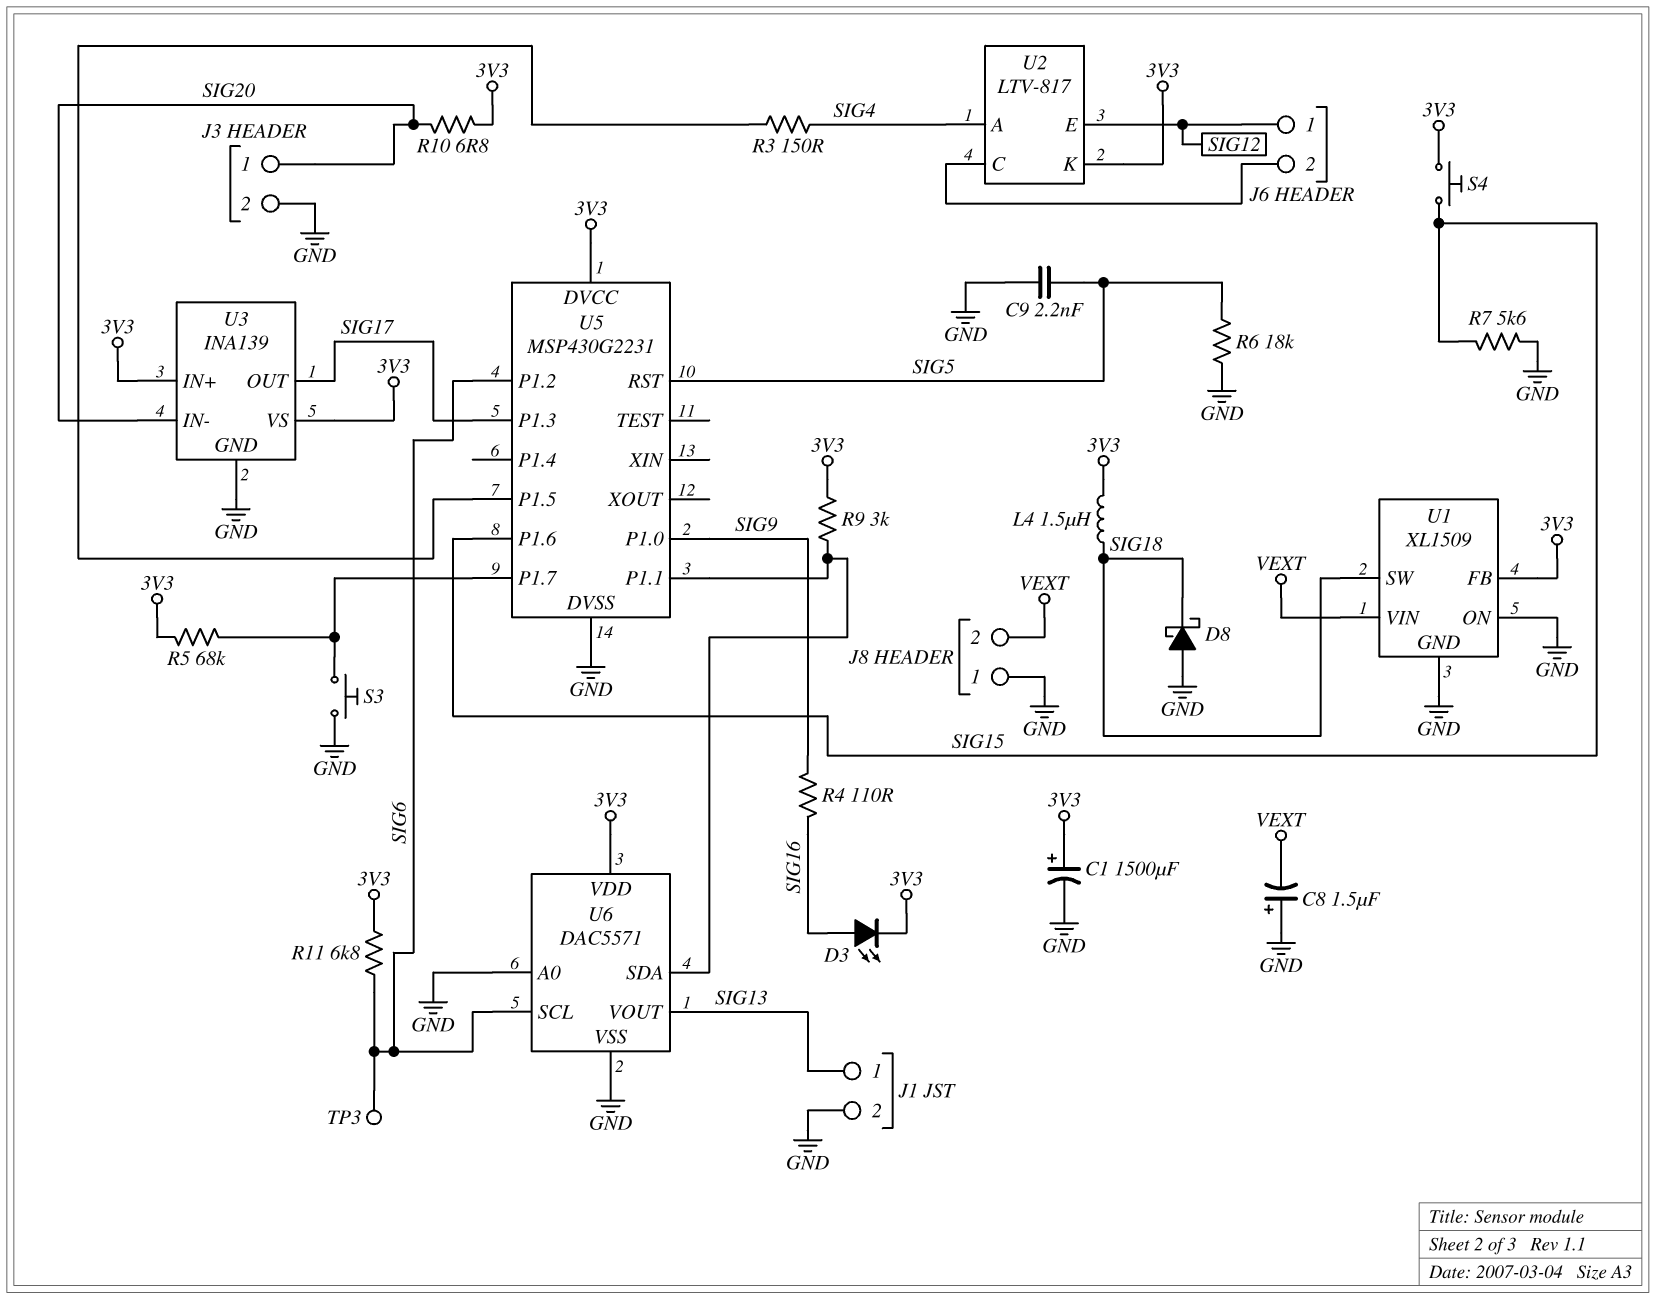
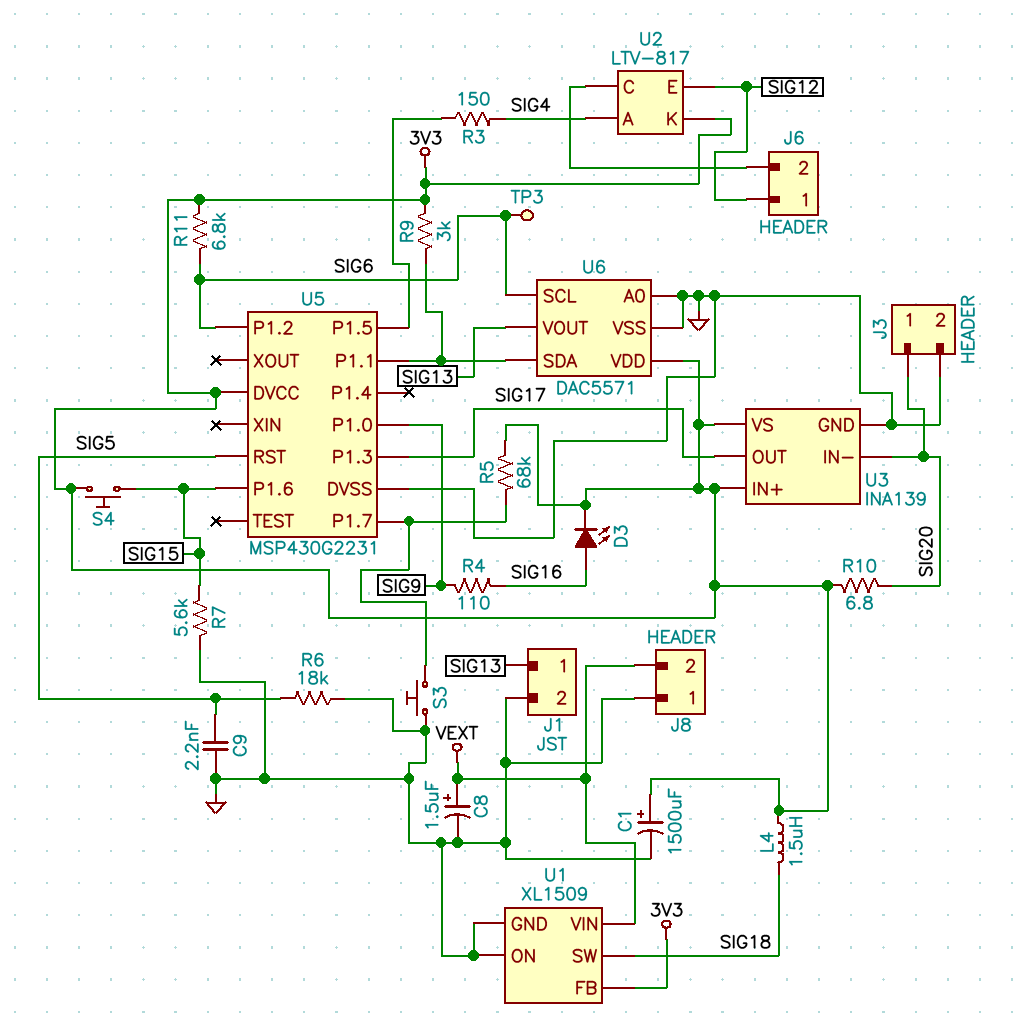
C8: 1.5uF (plus GND, minus VEXT) -> 1.5uF (plus VEXT, minus GND)
D8: schottky (A GND, K SIG18) -> none

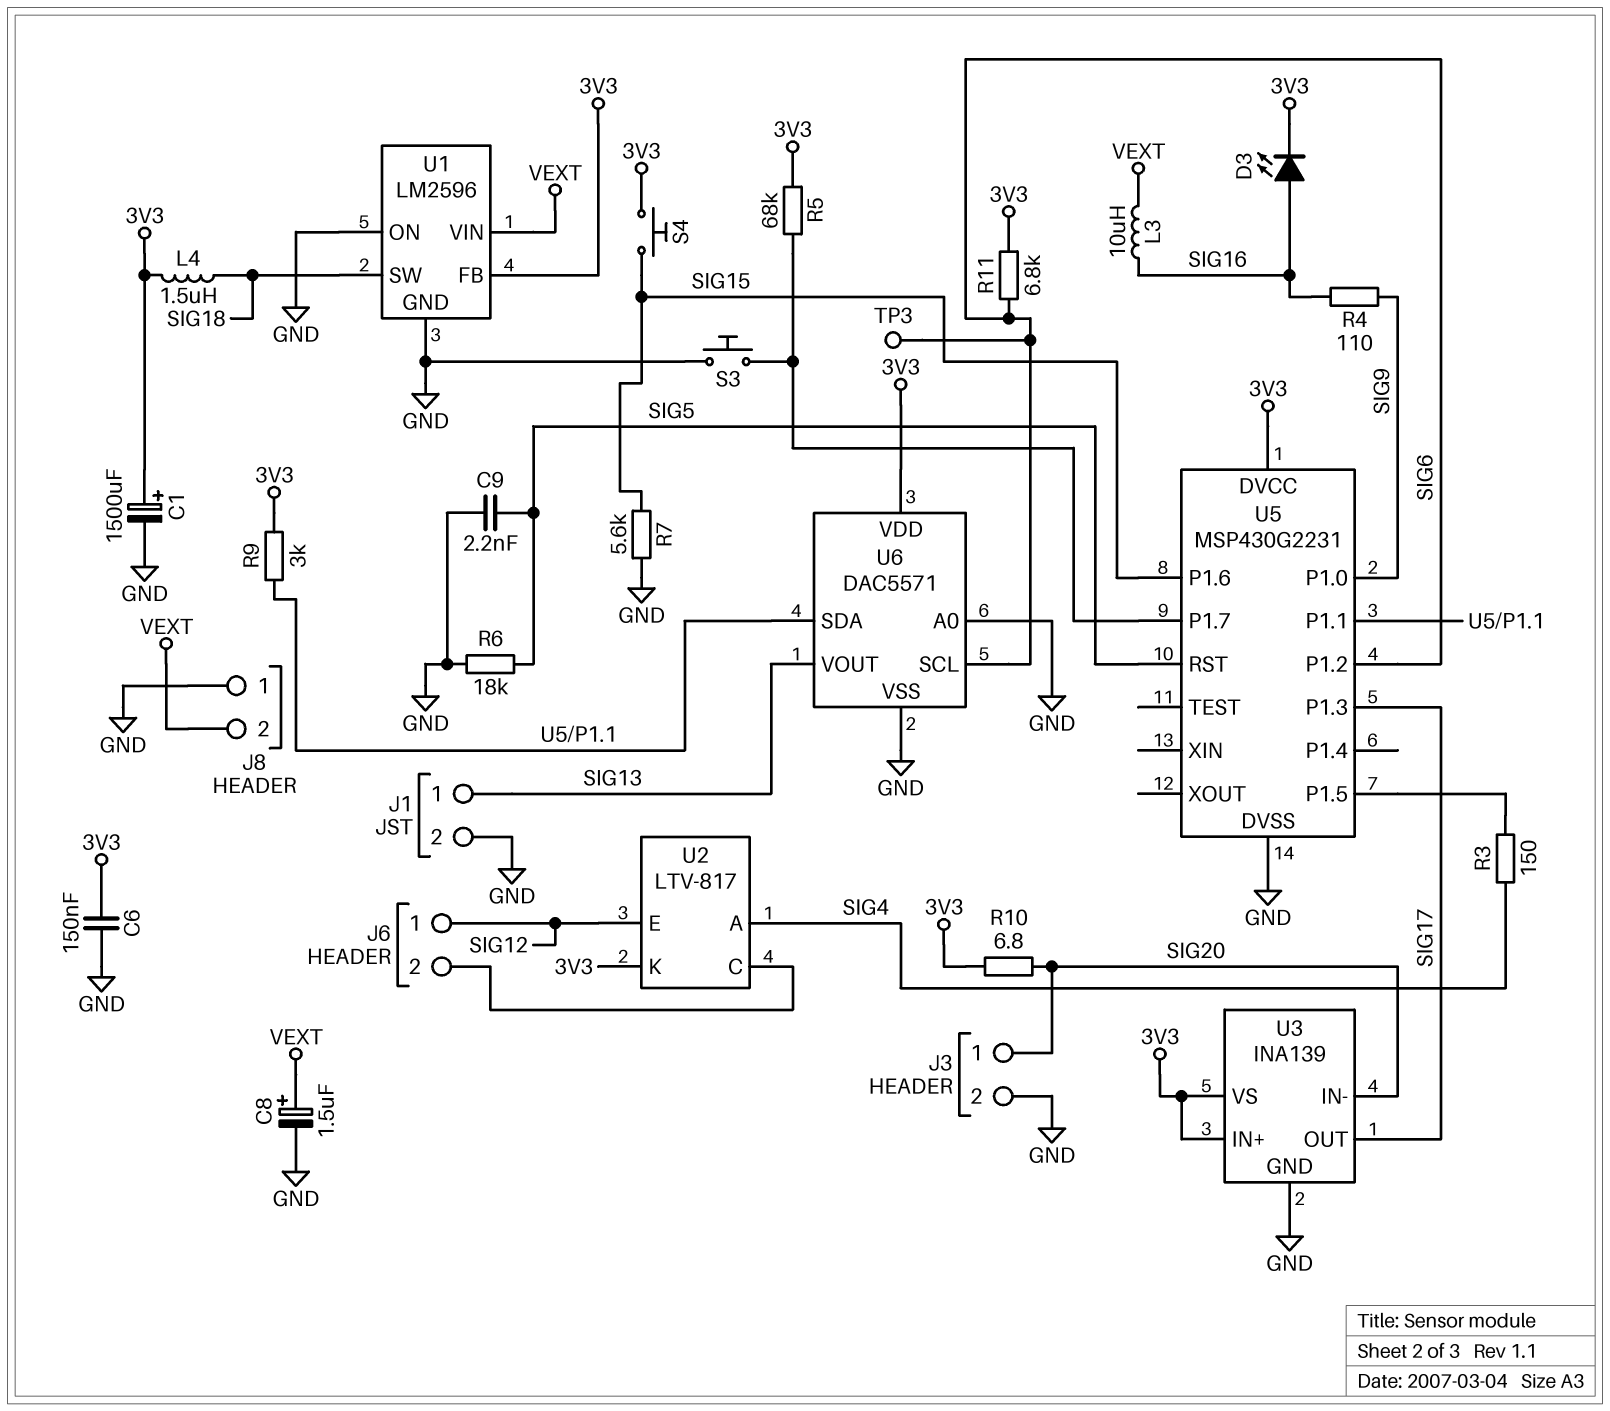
C6: none -> 150nF (3V3, GND)
L3: none -> 10uH (SIG16, VEXT)
U1: XL1509 -> LM2596

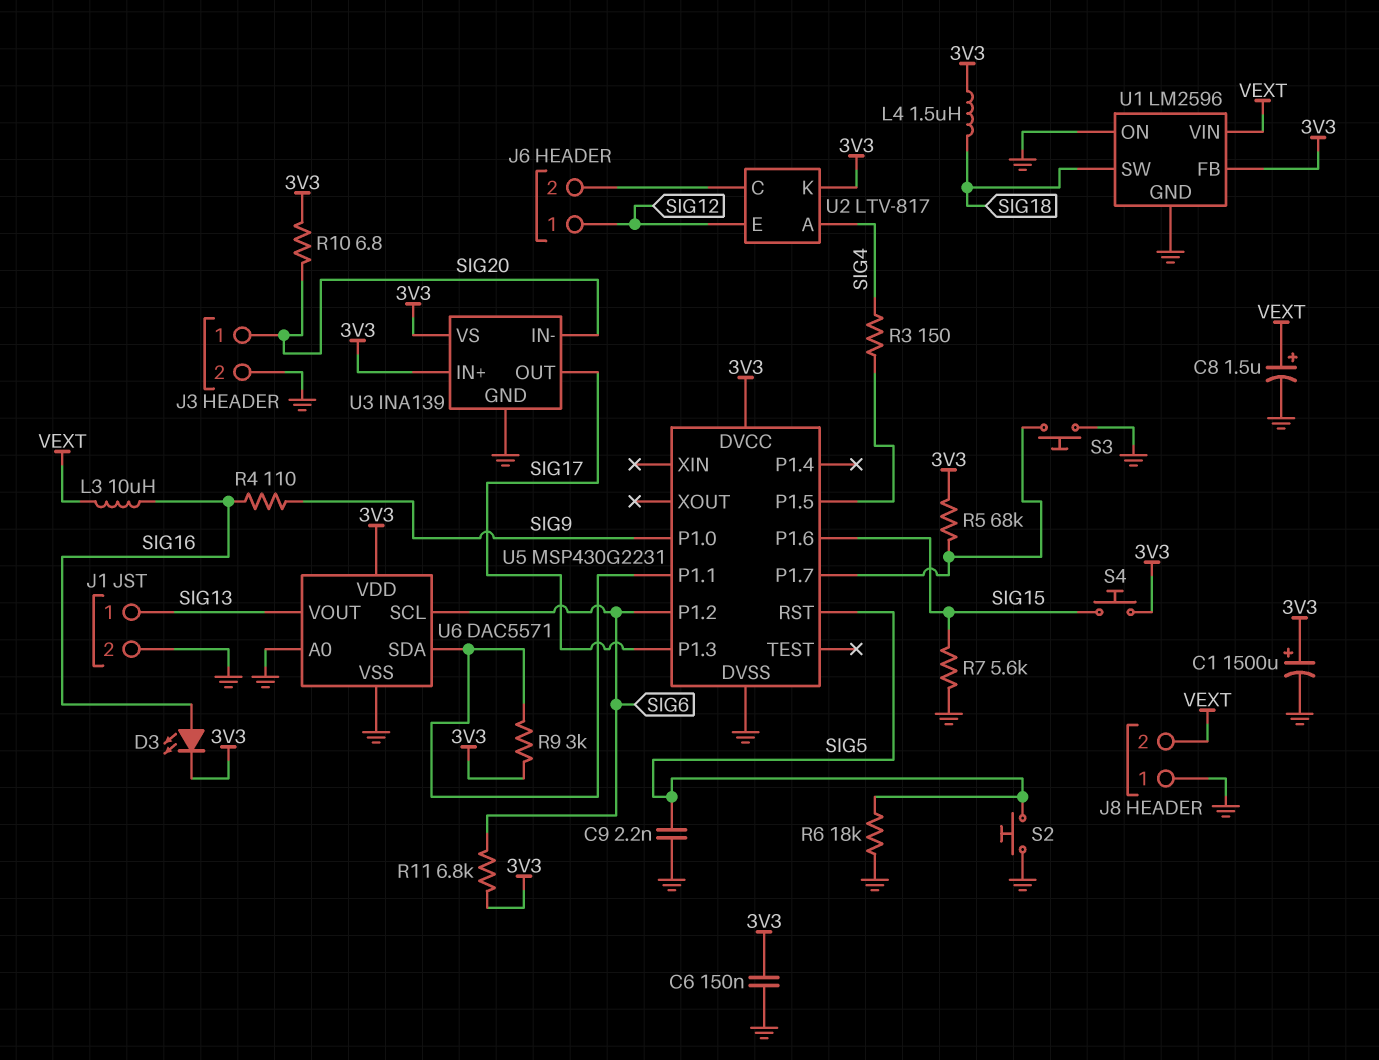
S2: none -> button (GND, SIG5)
TP3: test point (SIG6) -> none

